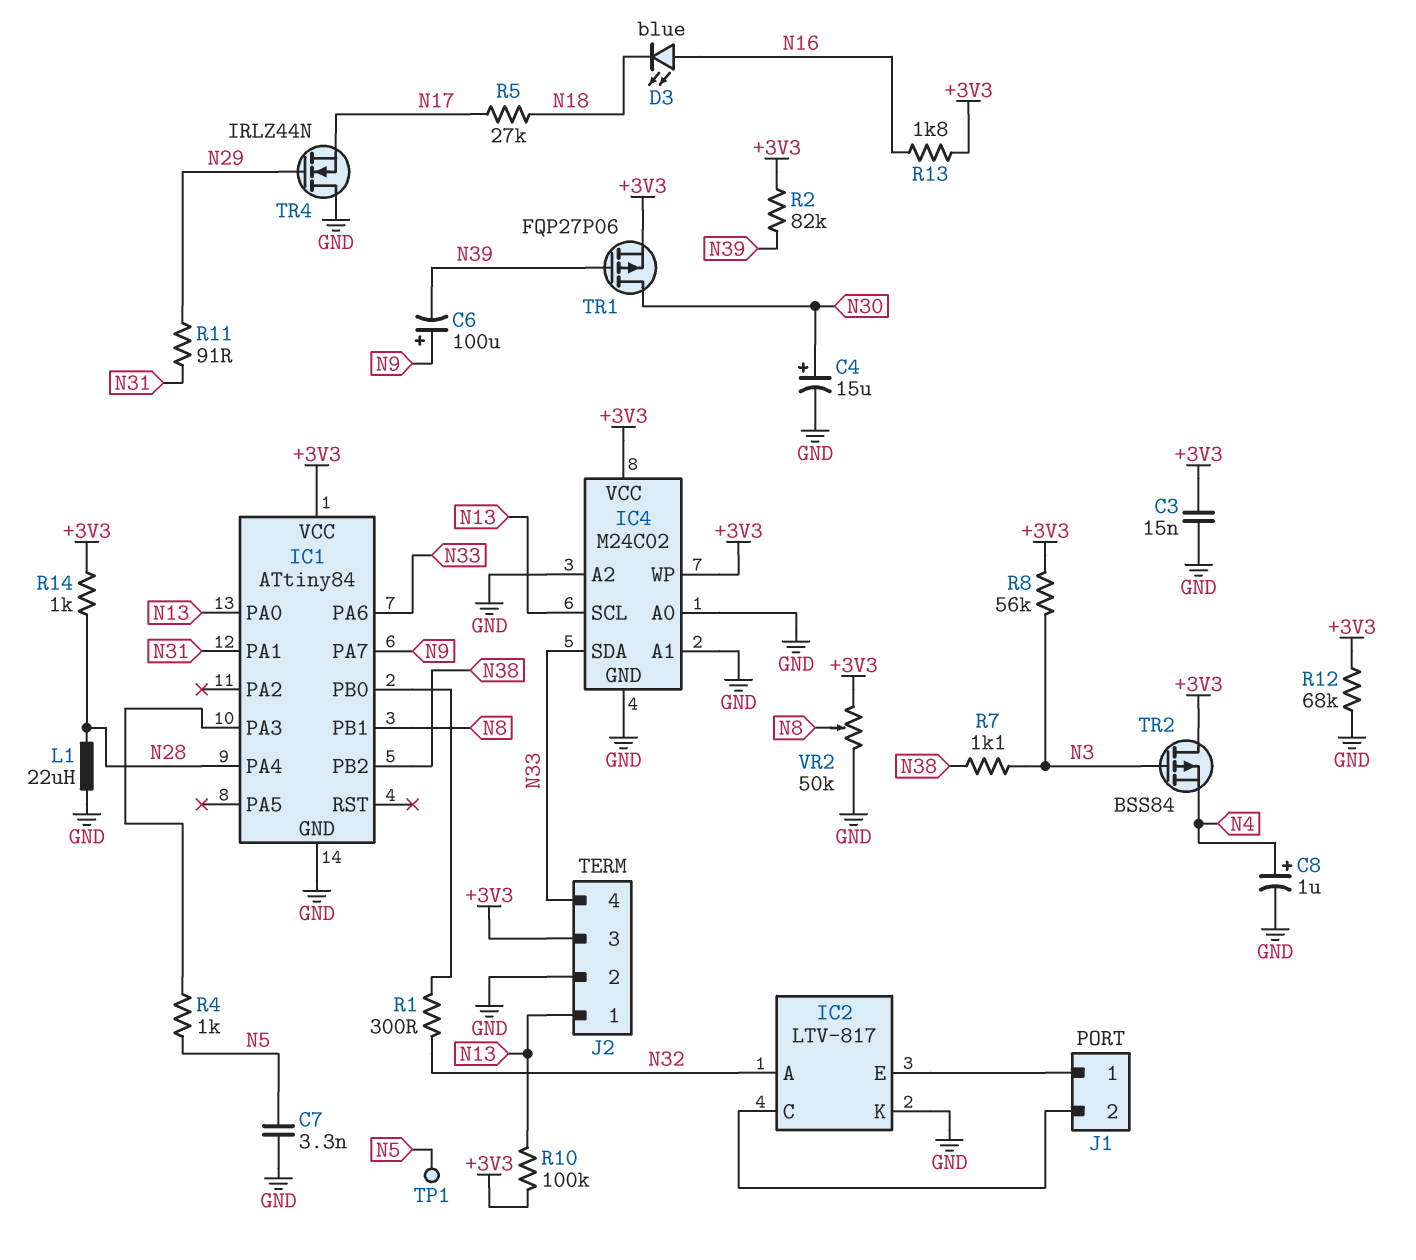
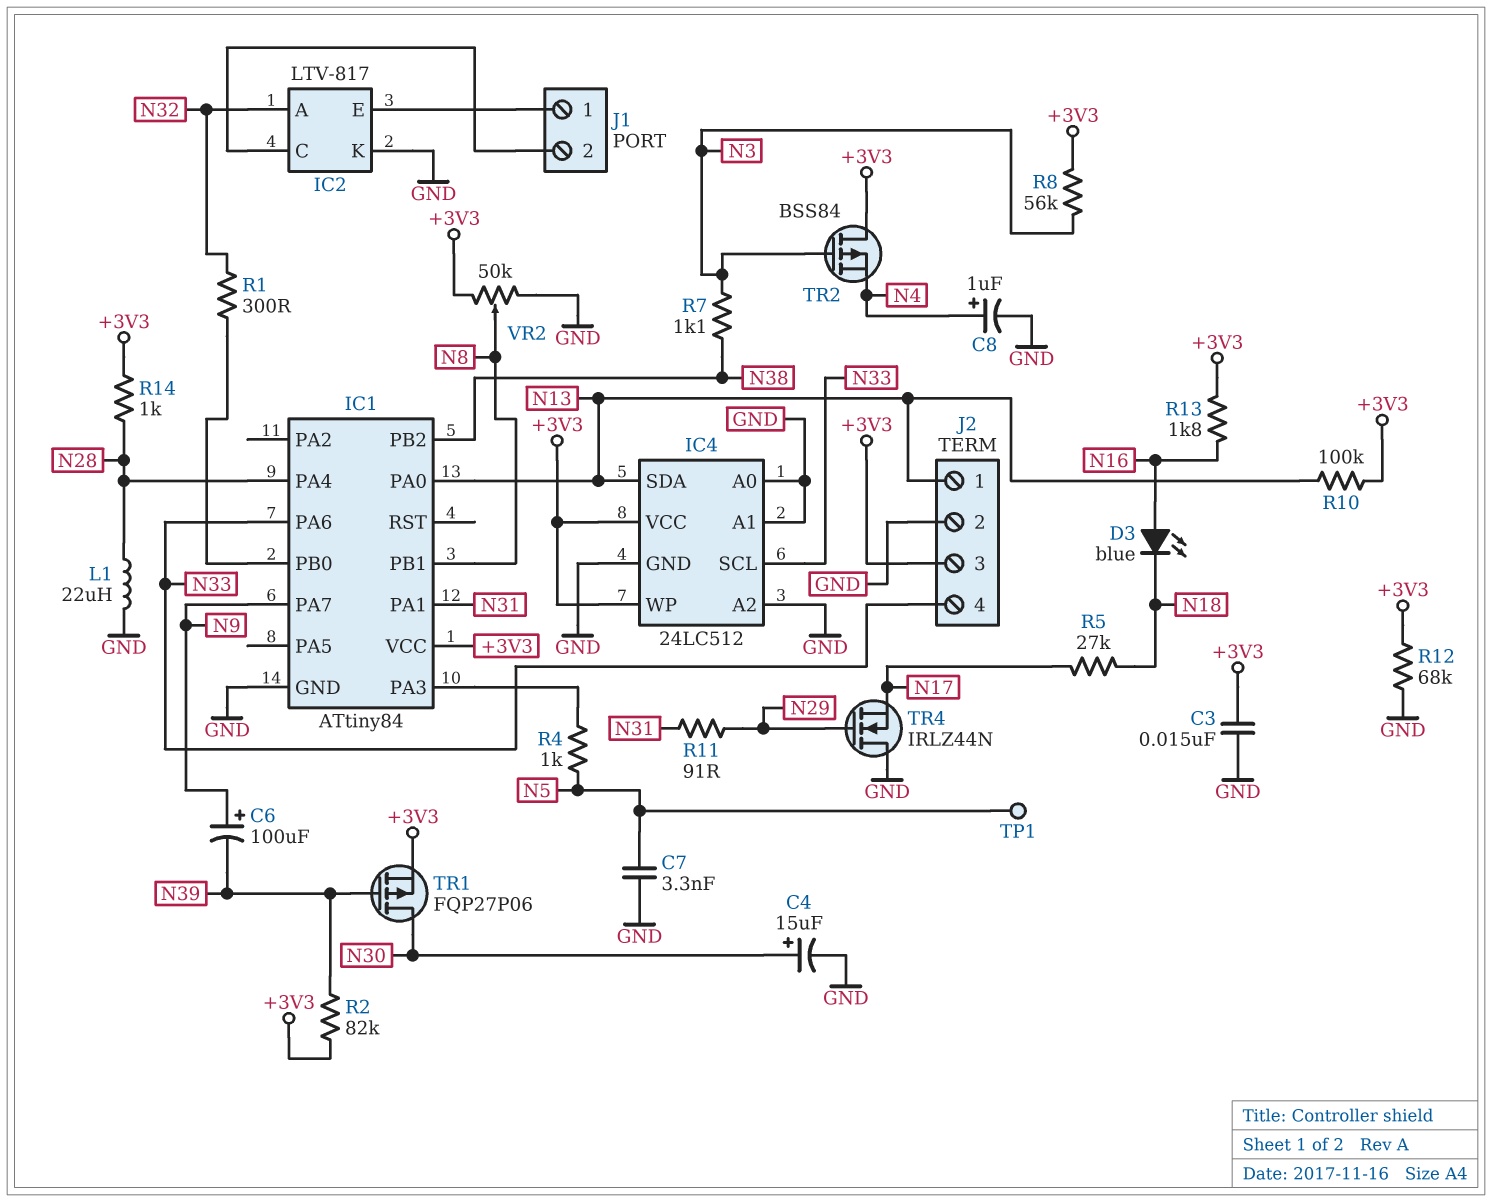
IC4: M24C02 -> 24LC512
IC4 pin SCL: N13 -> N33
IC4 pin SDA: N33 -> N13

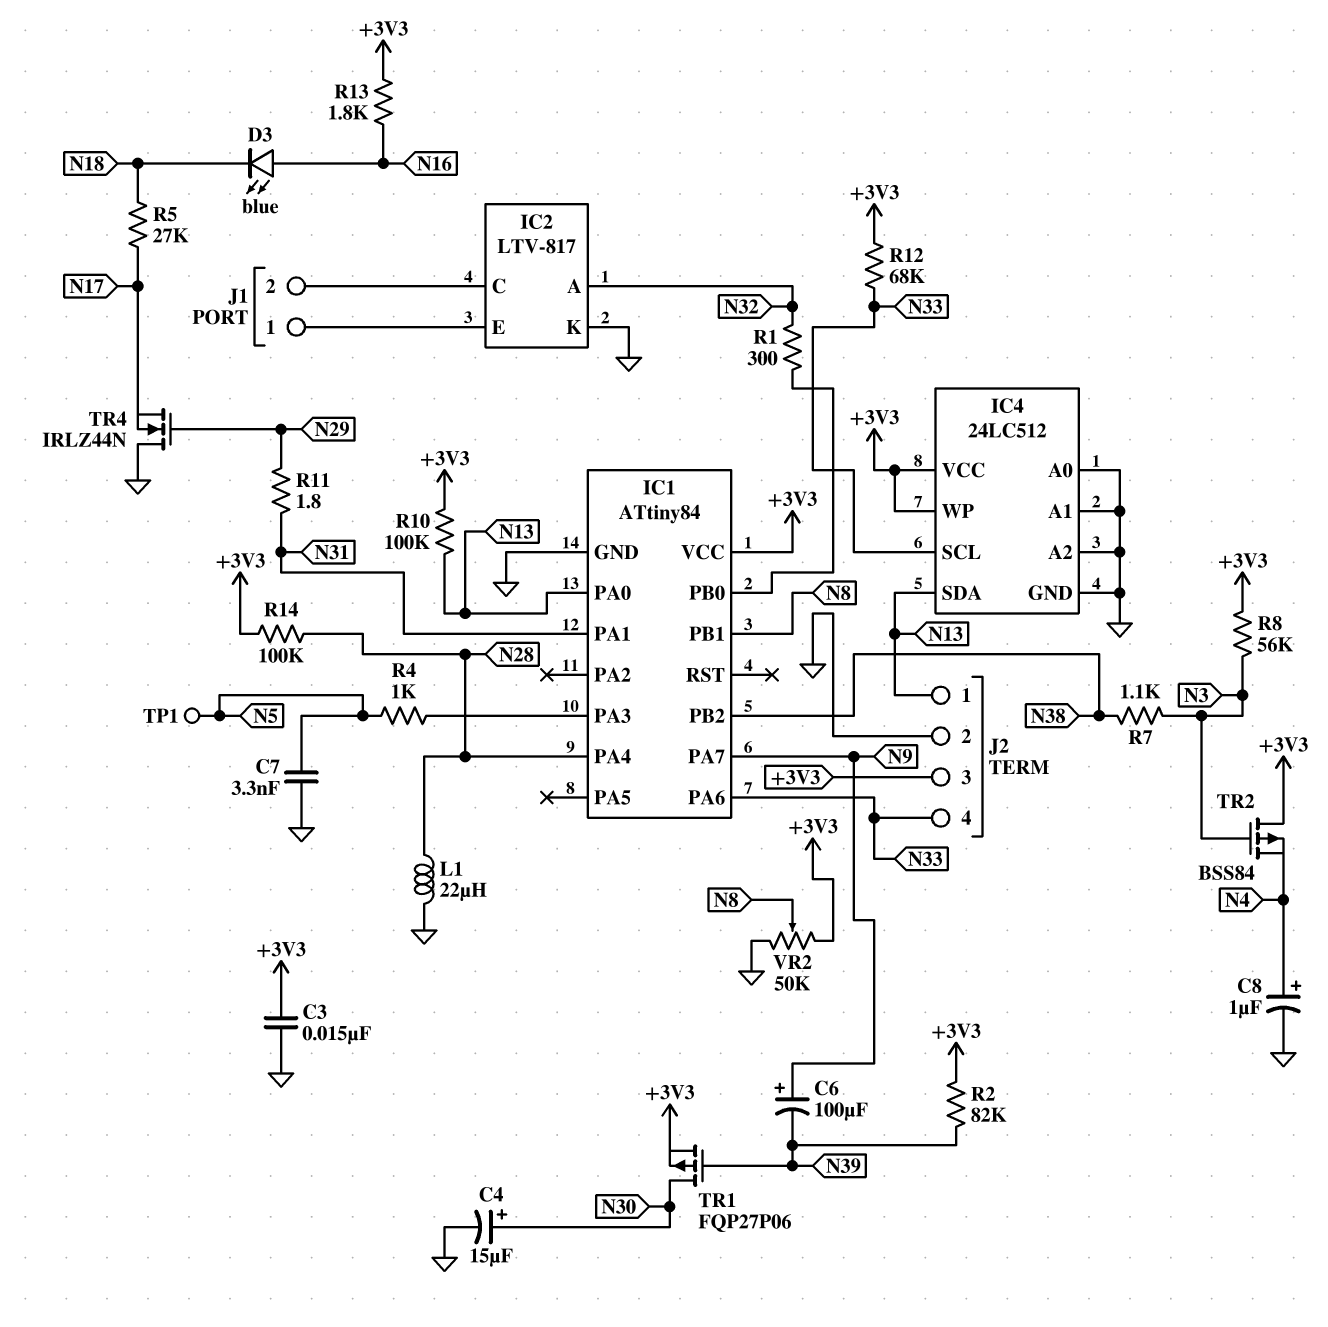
R11: 91 (N29, N31) -> 1.8 (N29, N31)
R12: 68k (+3V3, GND) -> 68k (+3V3, N33)
R14: 1k (+3V3, N28) -> 100k (+3V3, N28)

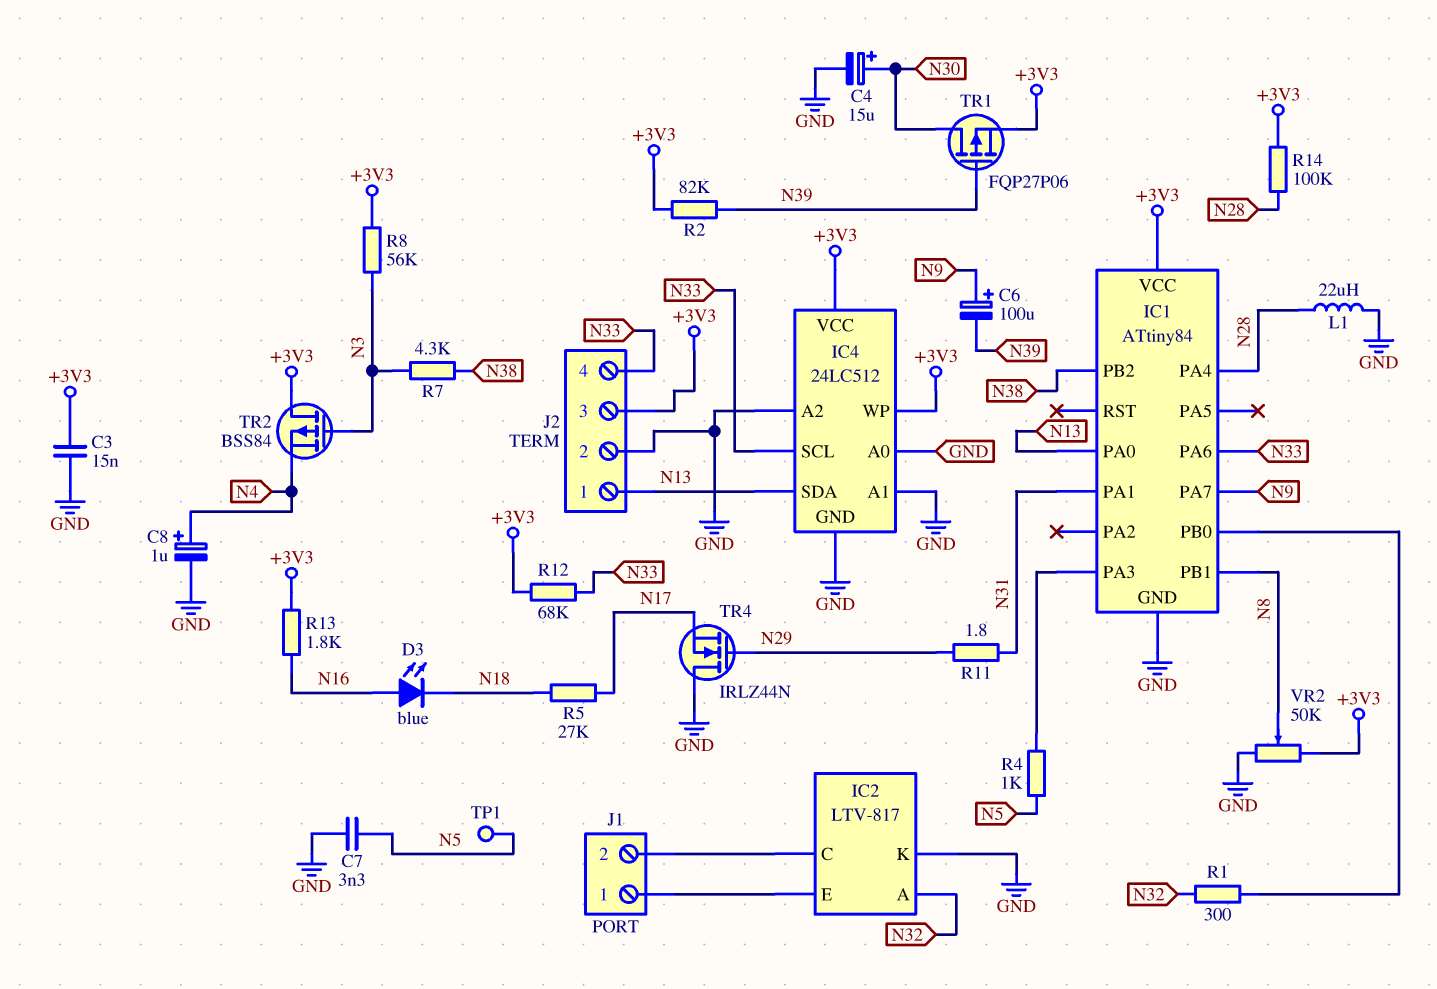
R7: 1.1k (N3, N38) -> 4.3k (N3, N38)
R10: 100k (+3V3, N13) -> none

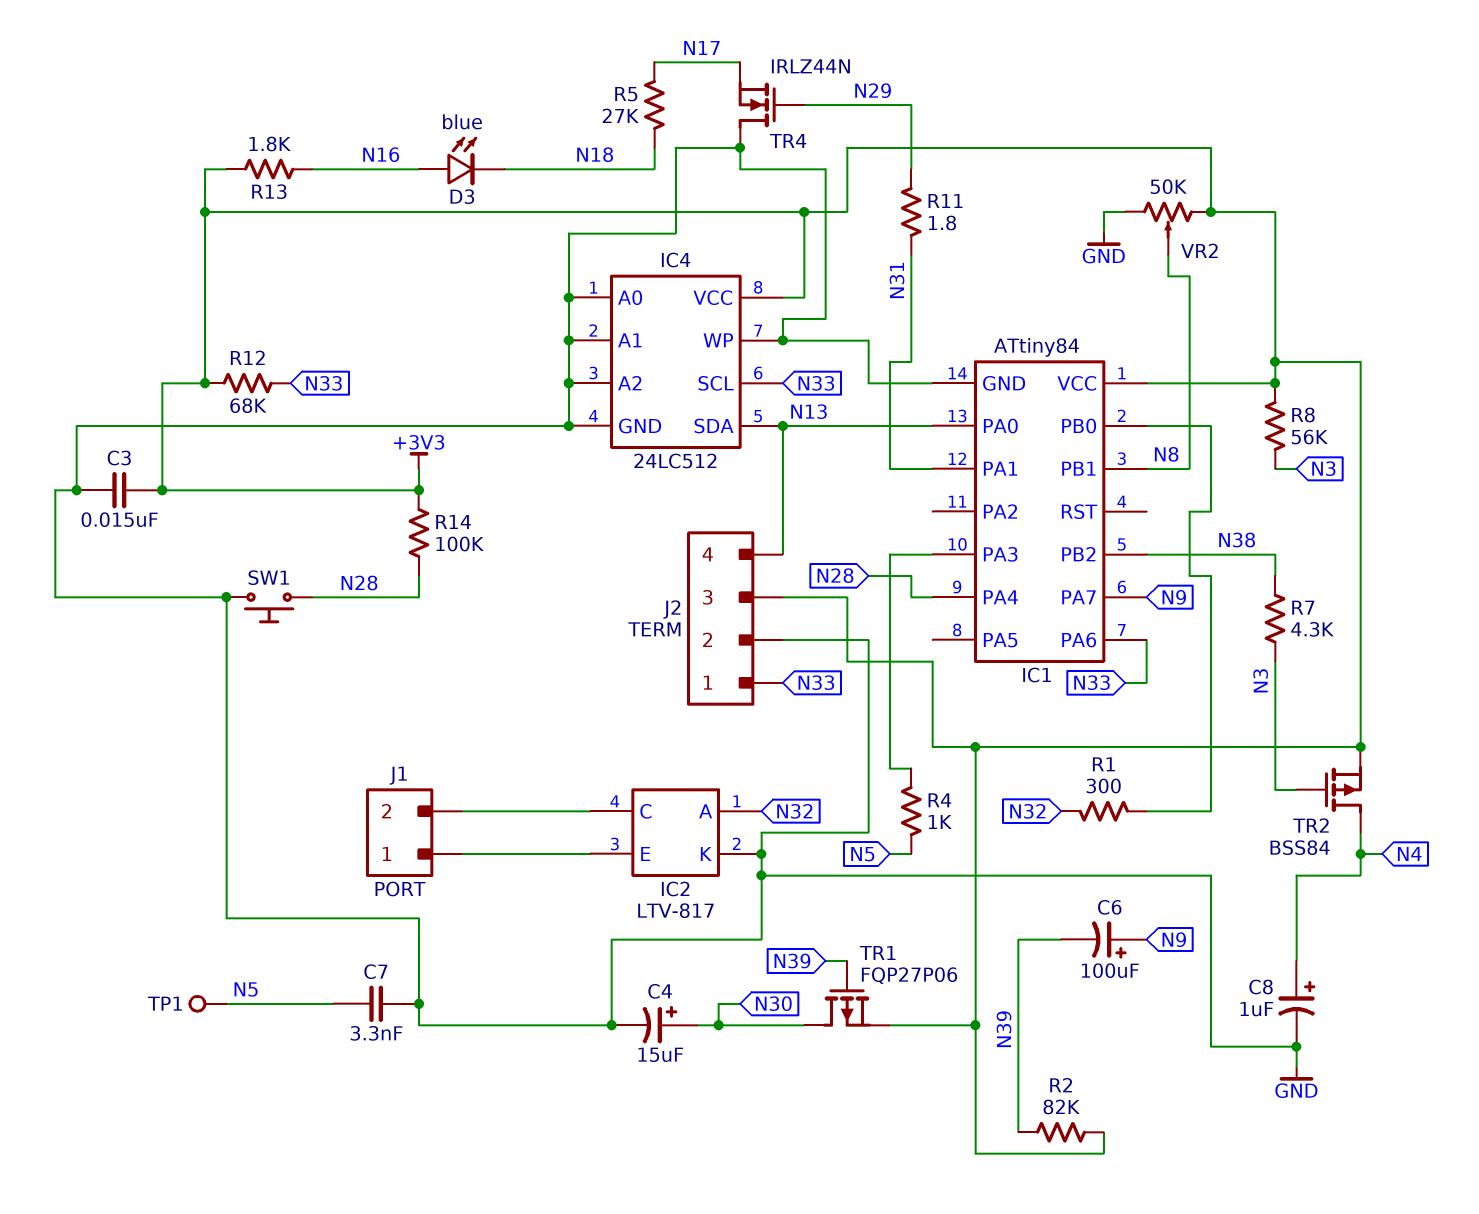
IC4 pin WP: +3V3 -> GND
J2 pin 1: N13 -> N33
J2 pin 4: N33 -> N13
L1: 22uH (GND, N28) -> none
SW1: none -> button (GND, N28)
TR2: PMOS BSS84 (G N3, D +3V3, S N4) -> PMOS BSS84 (G N3, D N4, S +3V3)

